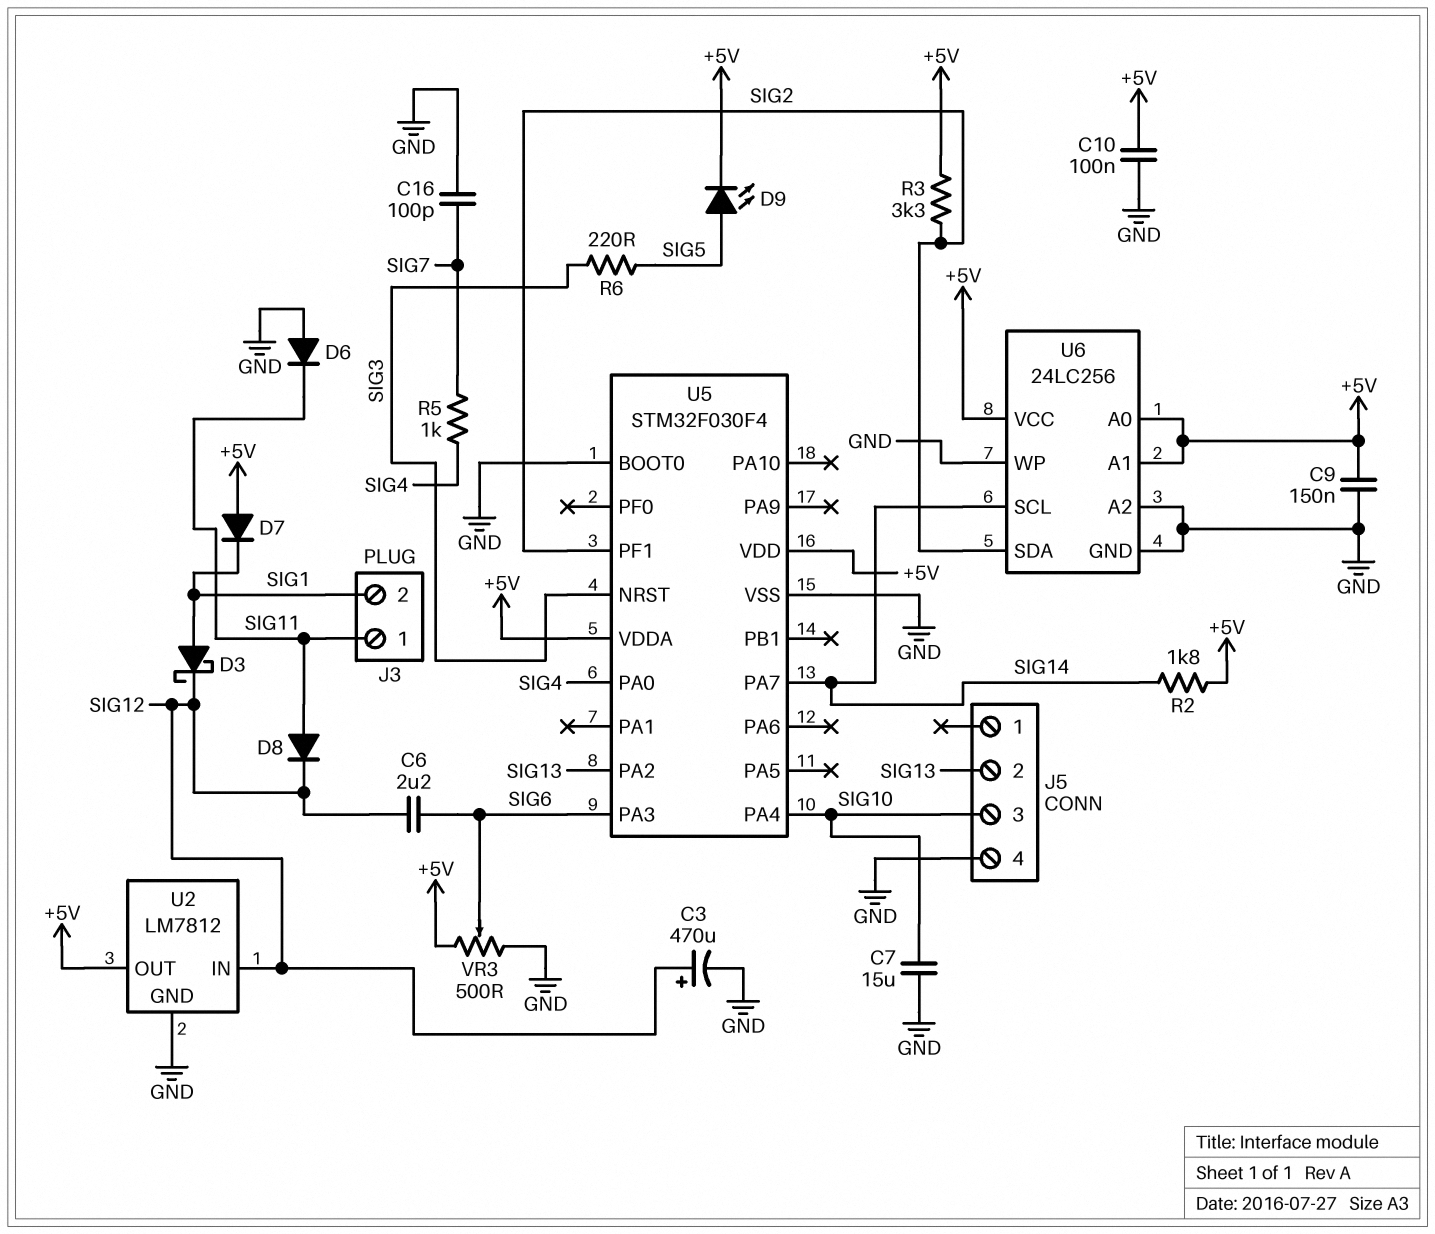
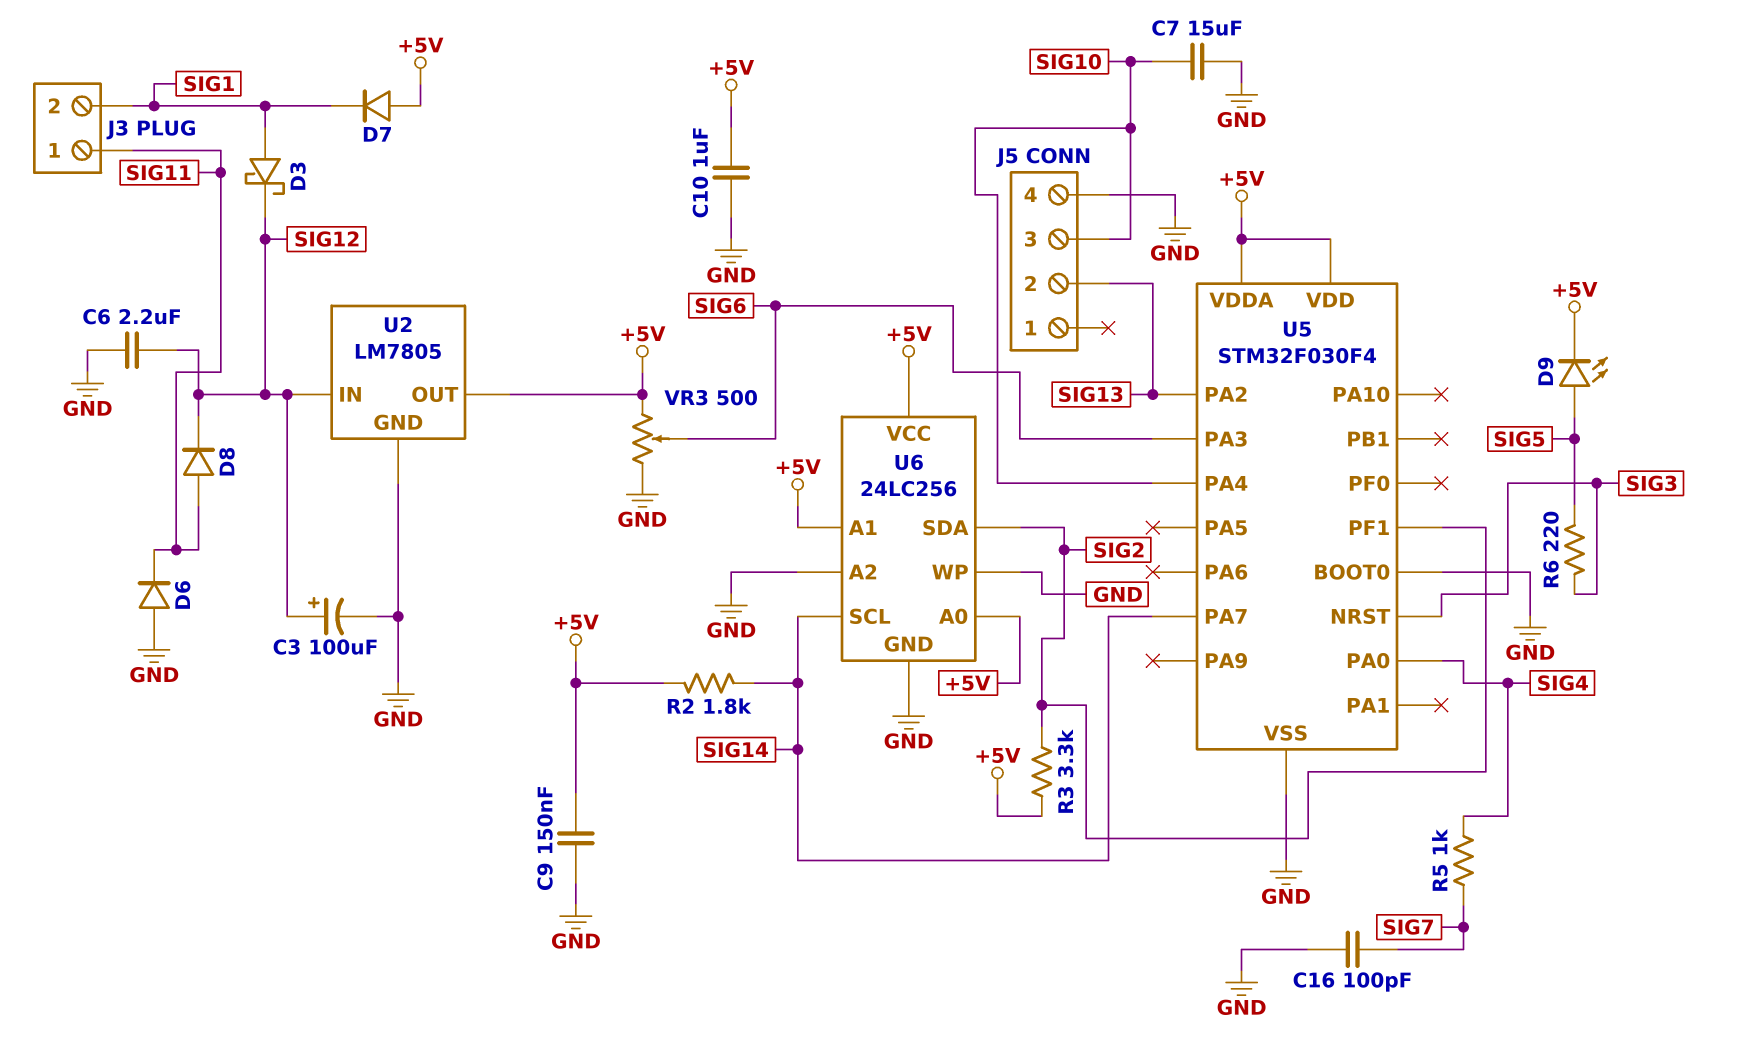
C3: 470uF (plus SIG12, minus GND) -> 100uF (plus SIG12, minus GND)
C6: 2.2uF (SIG6, SIG12) -> 2.2uF (GND, SIG12)
C10: 100nF (+5V, GND) -> 1uF (+5V, GND)
U2: LM7812 -> LM7805

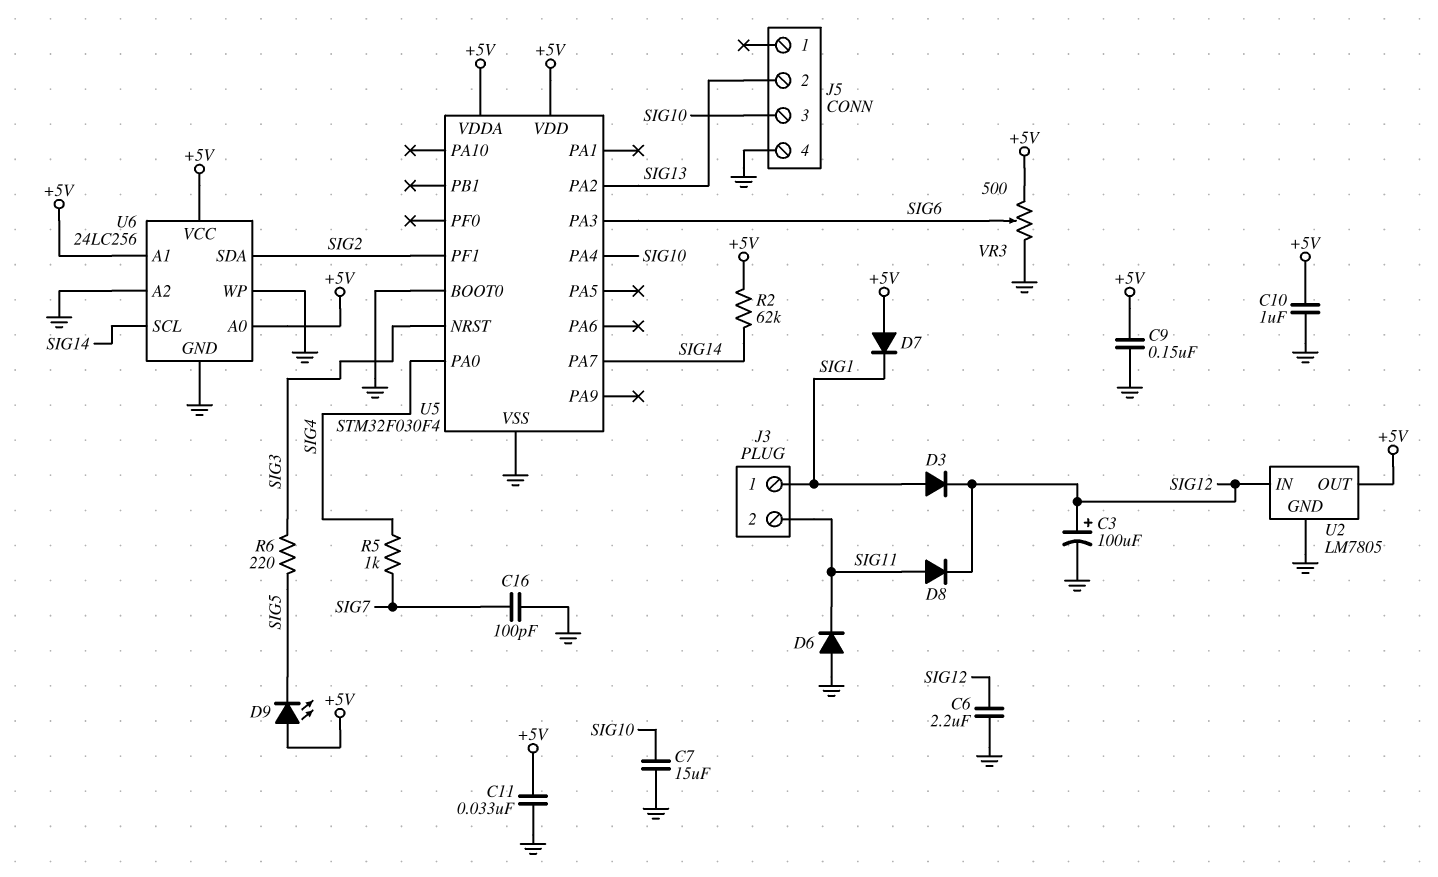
C11: none -> 33nF (+5V, GND)
D3: schottky (A SIG1, K SIG12) -> diode (A SIG1, K SIG12)
D9: LED (A SIG5, K +5V) -> LED (A +5V, K SIG5)
J3 pin 1: SIG11 -> SIG1
J3 pin 2: SIG1 -> SIG11
R2: 1.8k (+5V, SIG14) -> 62k (+5V, SIG14)
R3: 3.3k (+5V, SIG2) -> none

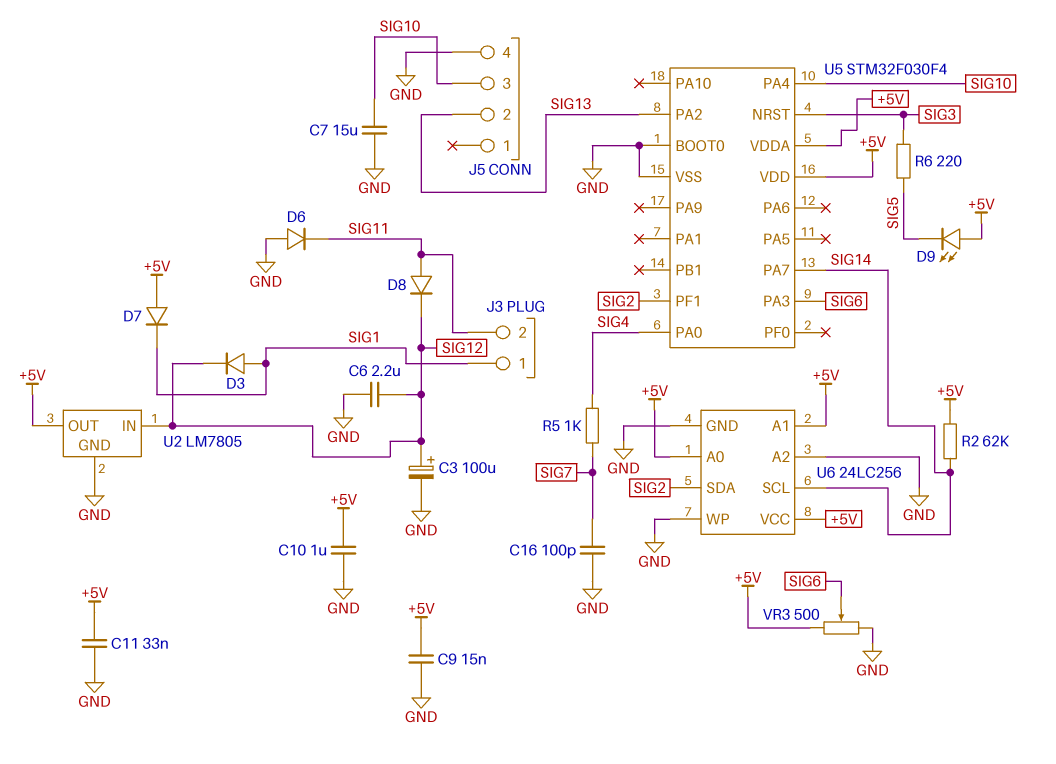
C9: 150nF (+5V, GND) -> 15nF (+5V, GND)

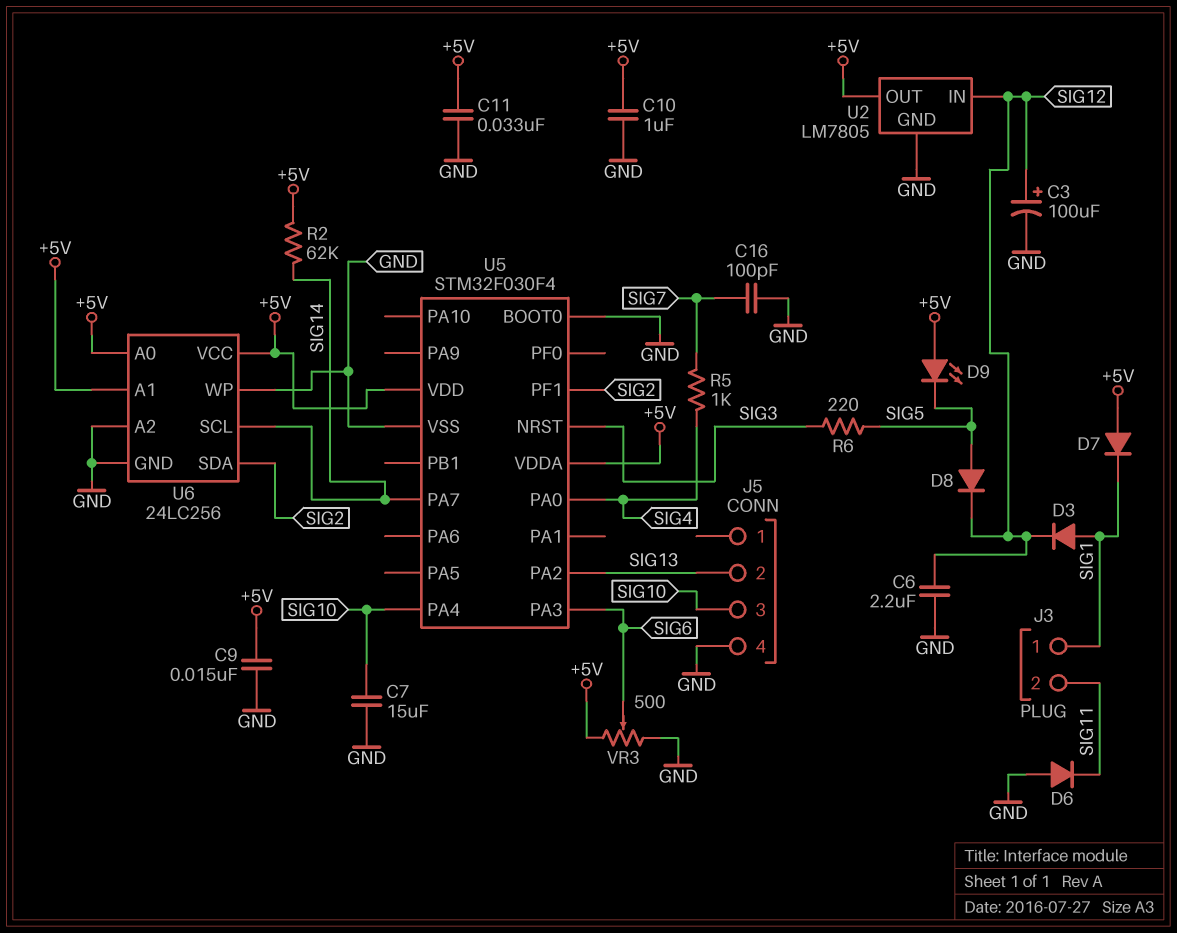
D8: diode (A SIG11, K SIG12) -> diode (A SIG5, K SIG12)

